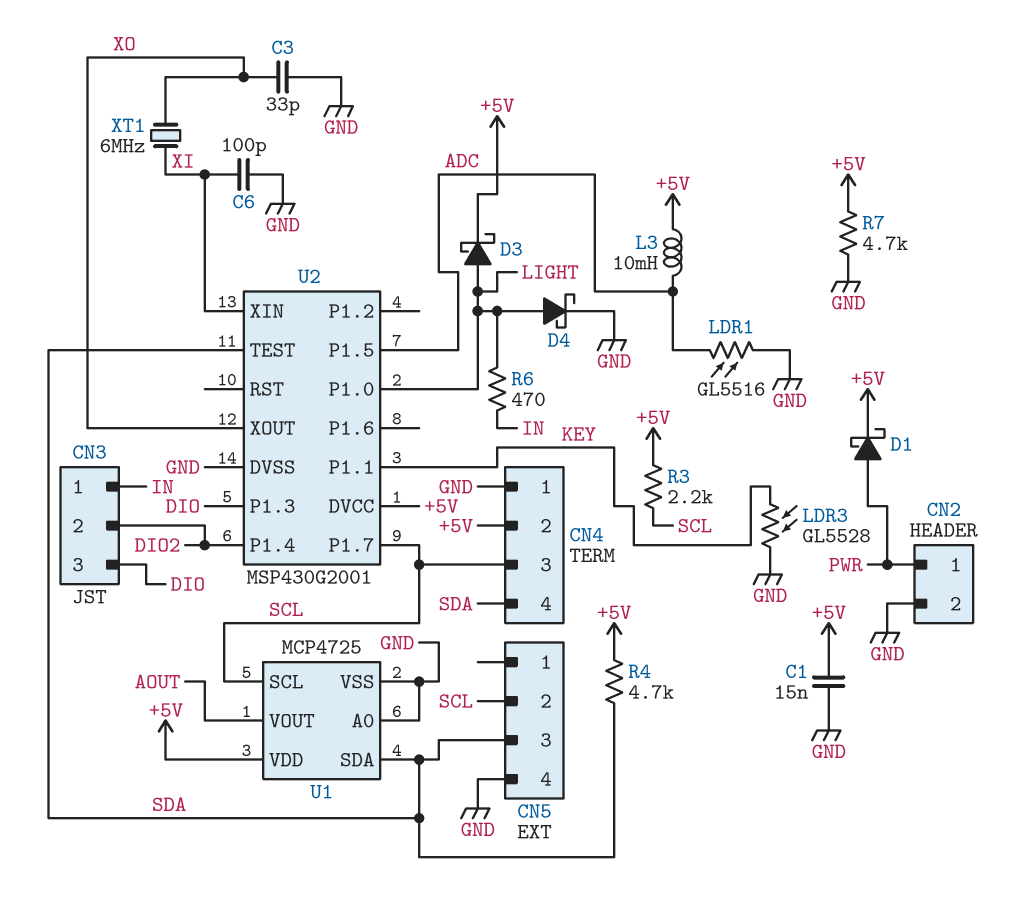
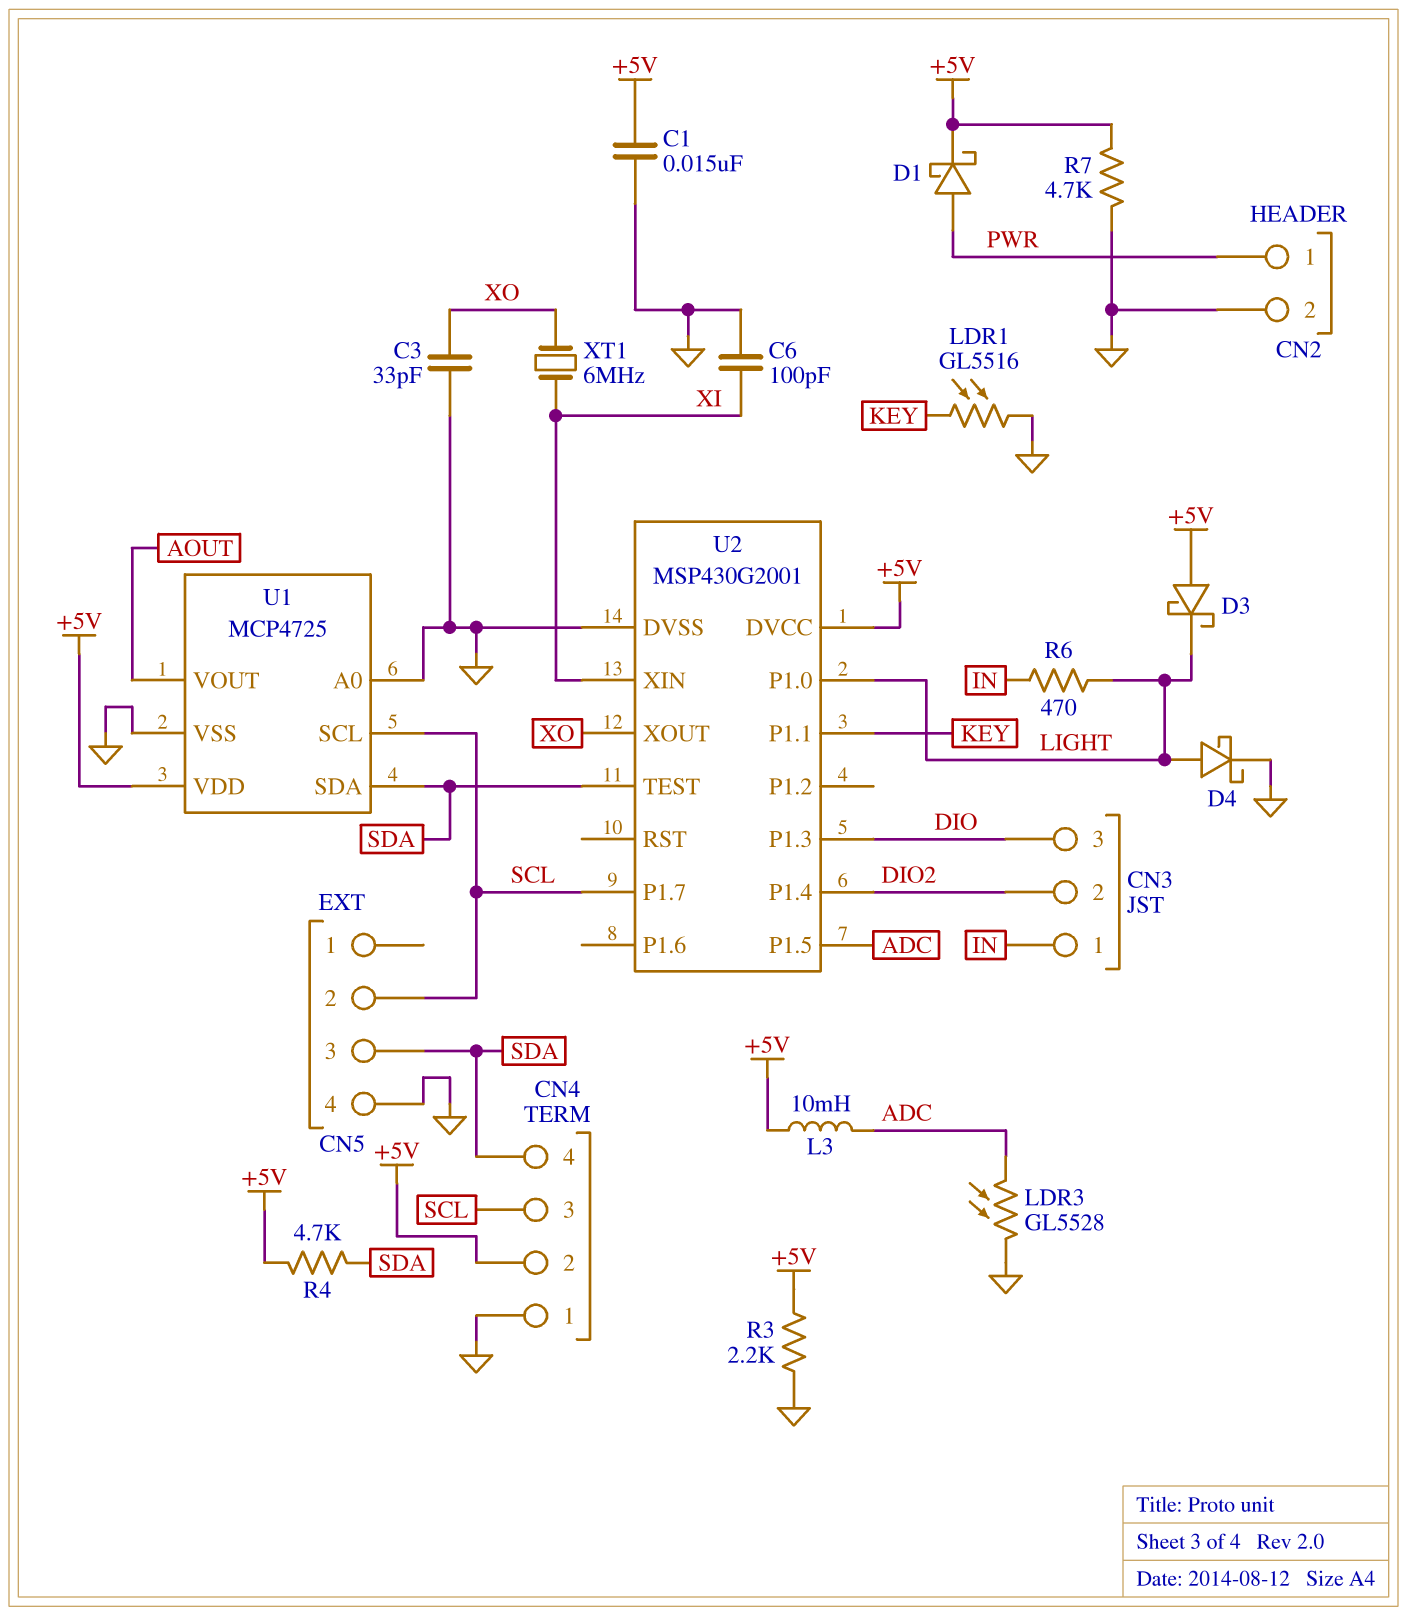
D3: schottky (A LIGHT, K +5V) -> schottky (A +5V, K LIGHT)
LDR1: GL5516 (ADC, GND) -> GL5516 (GND, KEY)
LDR3: GL5528 (GND, KEY) -> GL5528 (ADC, GND)
R3: 2.2k (+5V, SCL) -> 2.2k (+5V, GND)

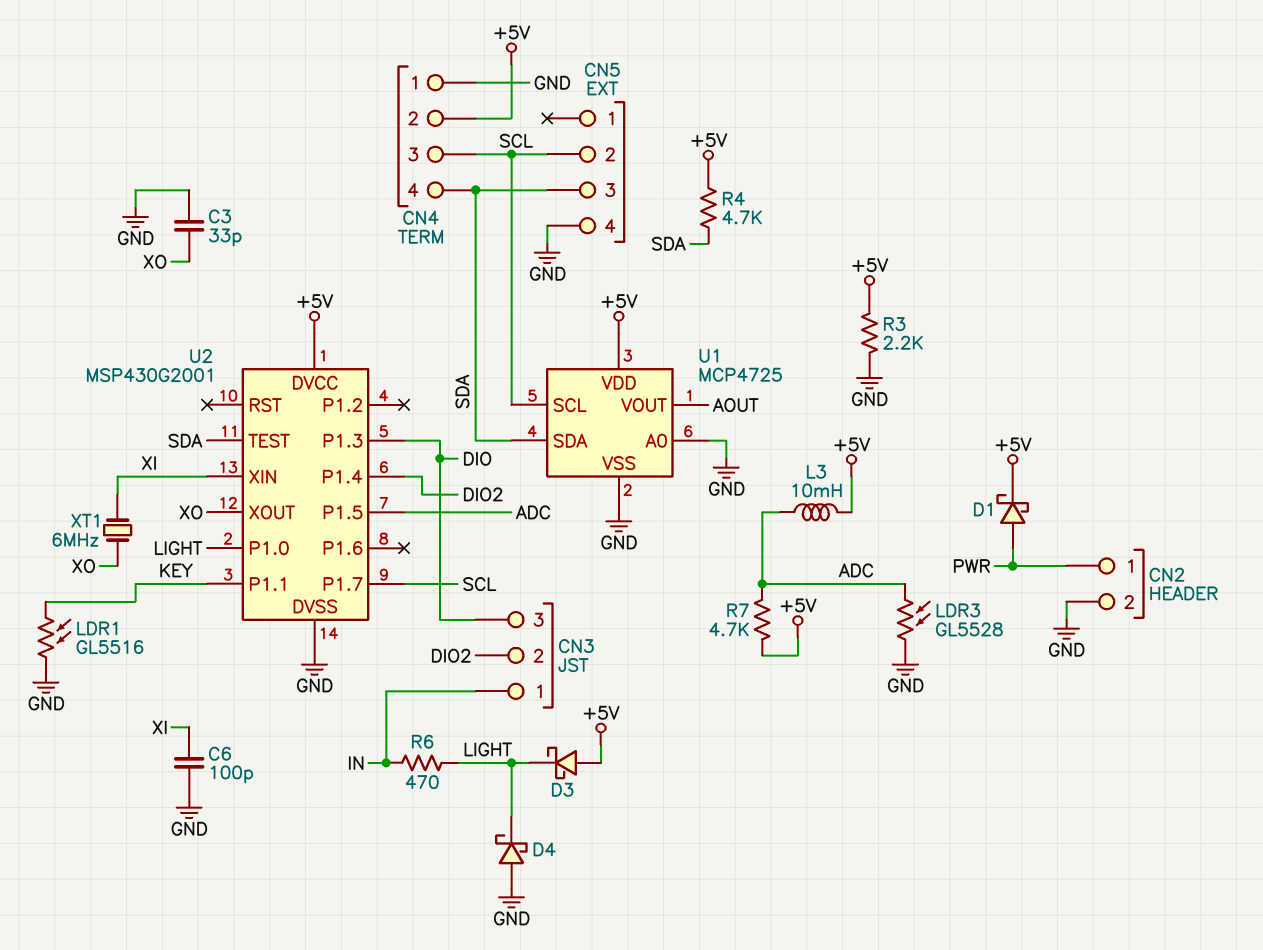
C1: 15nF (+5V, GND) -> none
D4: schottky (A LIGHT, K GND) -> schottky (A GND, K LIGHT)
R7: 4.7k (+5V, GND) -> 4.7k (+5V, ADC)

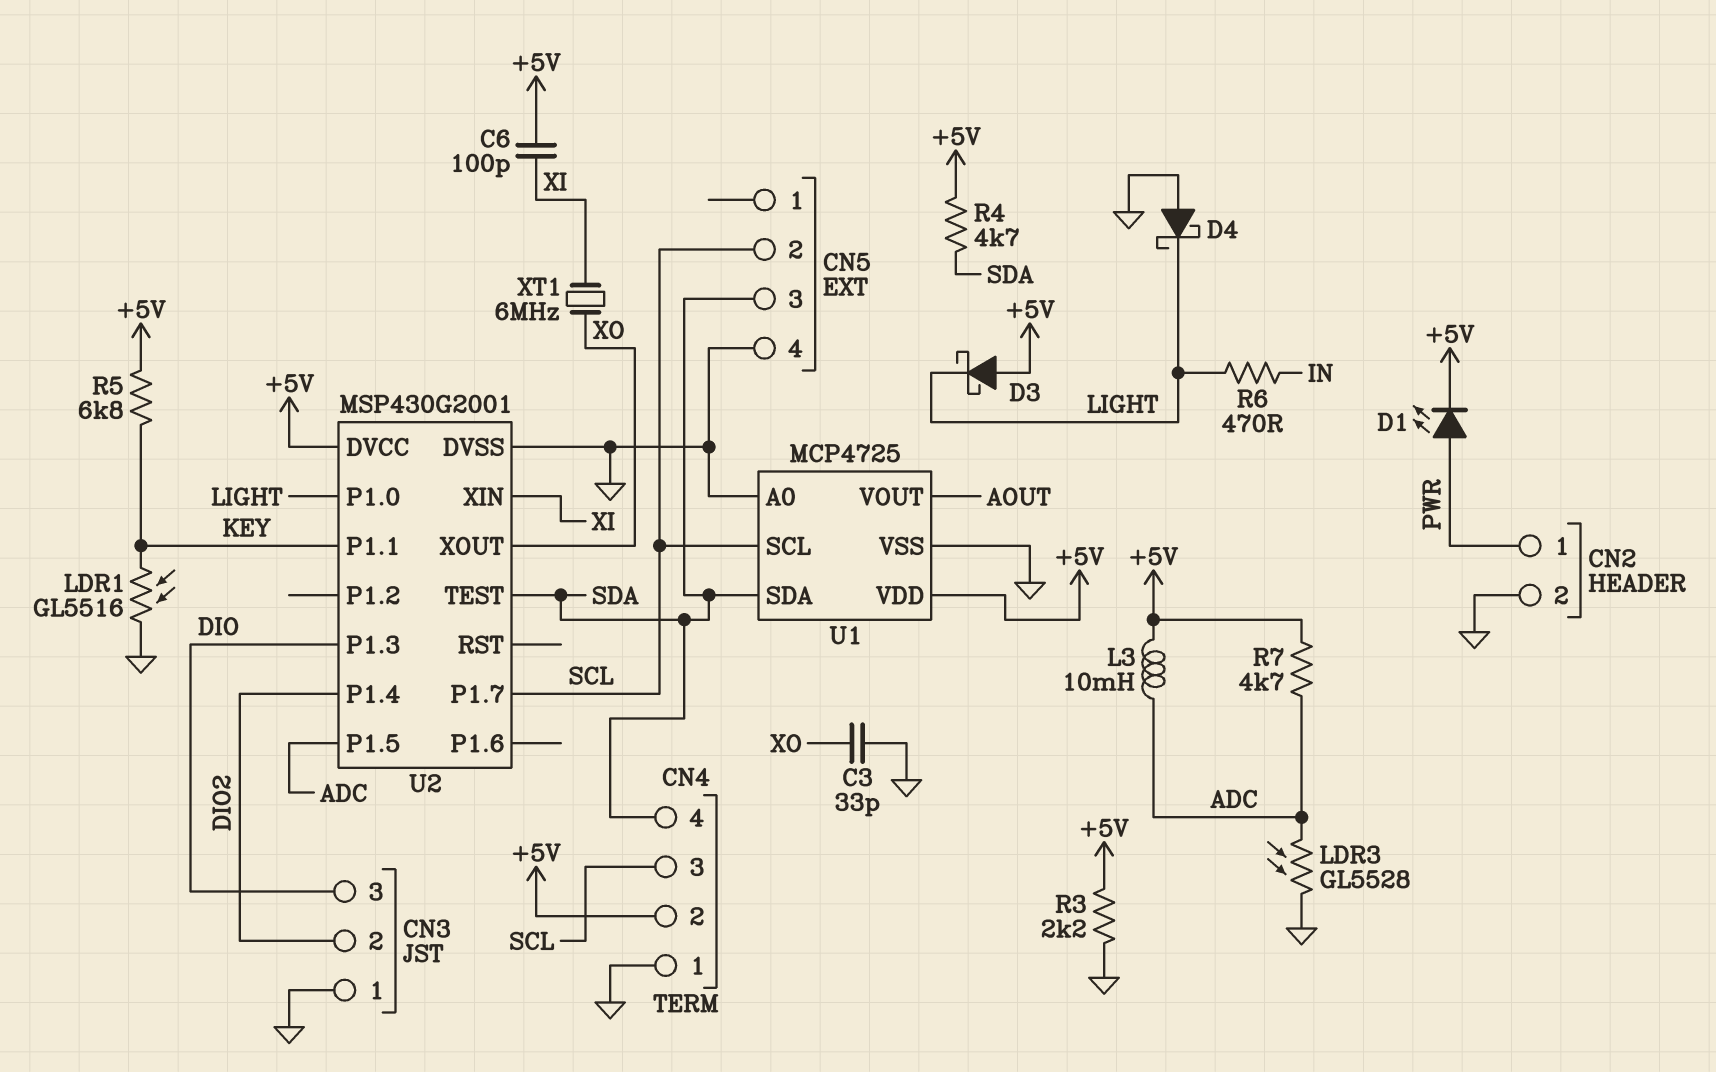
C6: 100pF (GND, XI) -> 100pF (+5V, XI)
CN3 pin 1: IN -> GND
D1: schottky (A PWR, K +5V) -> LED (A PWR, K +5V)
R5: none -> 6.8k (+5V, KEY)

